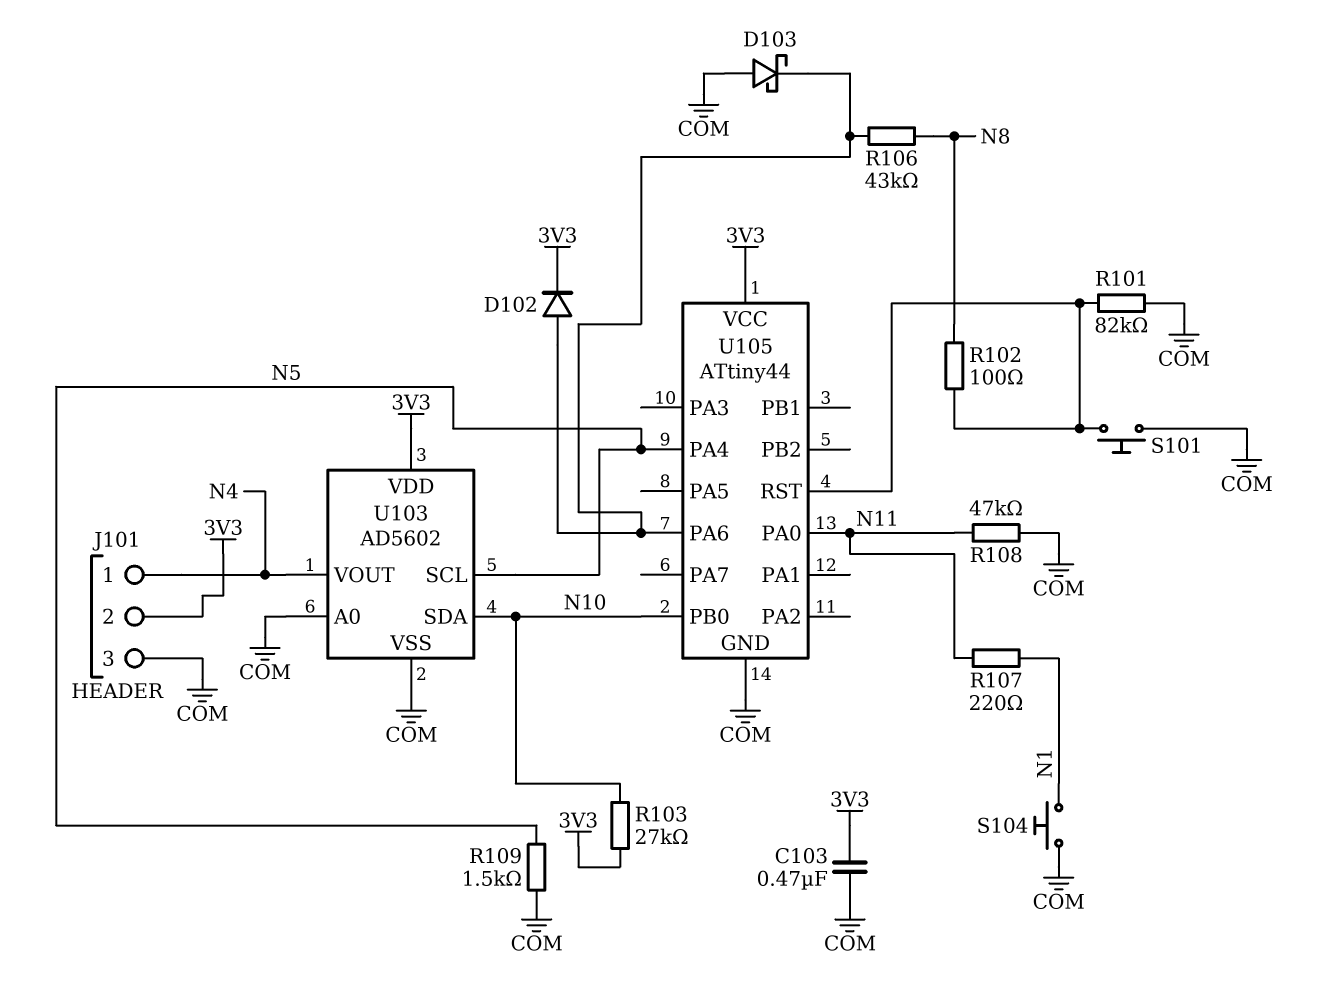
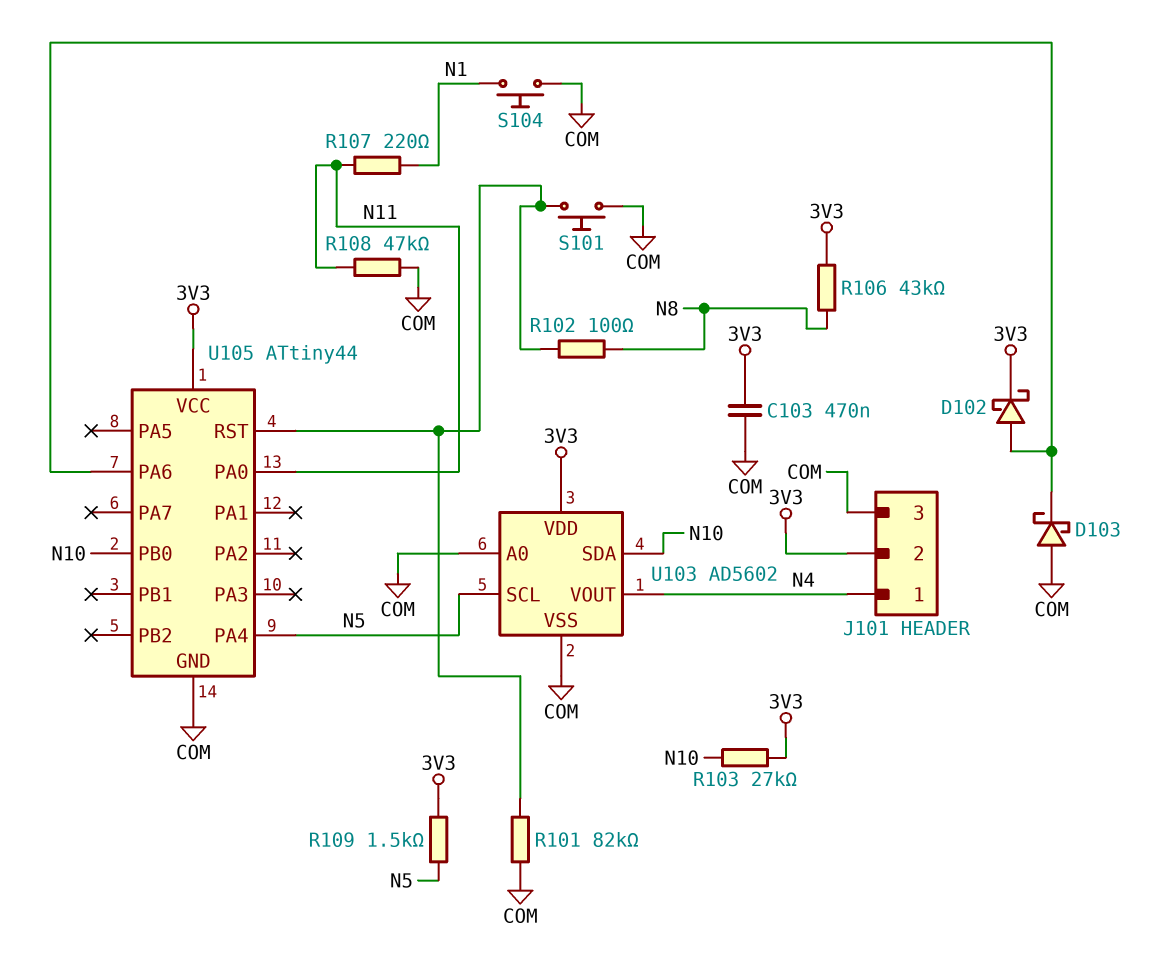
D102: diode (A U105/PA6, K 3V3) -> schottky (A U105/PA6, K 3V3)
R106: 43k (N8, U105/PA6) -> 43k (3V3, N8)
R109: 1.5k (COM, N5) -> 1.5k (3V3, N5)

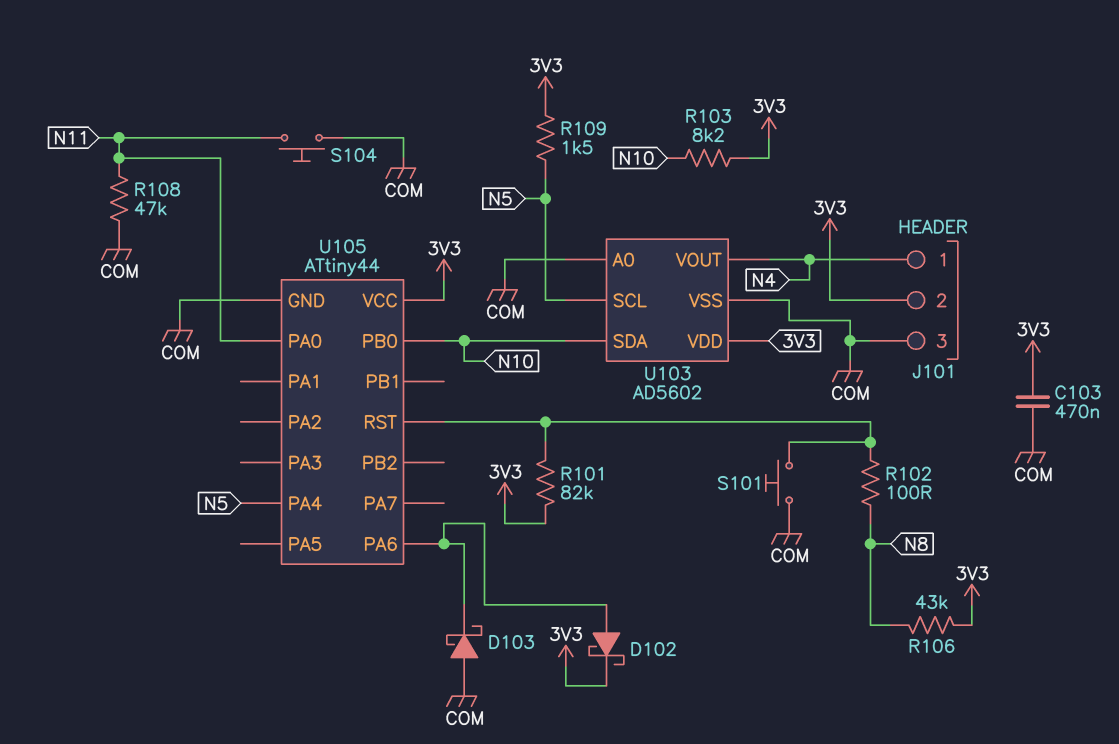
R101: 82k (COM, U105/RST) -> 82k (3V3, U105/RST)
R103: 27k (3V3, N10) -> 8.2k (3V3, N10)
R107: 220 (N1, N11) -> none
S104: button (COM, N1) -> button (COM, N11)

